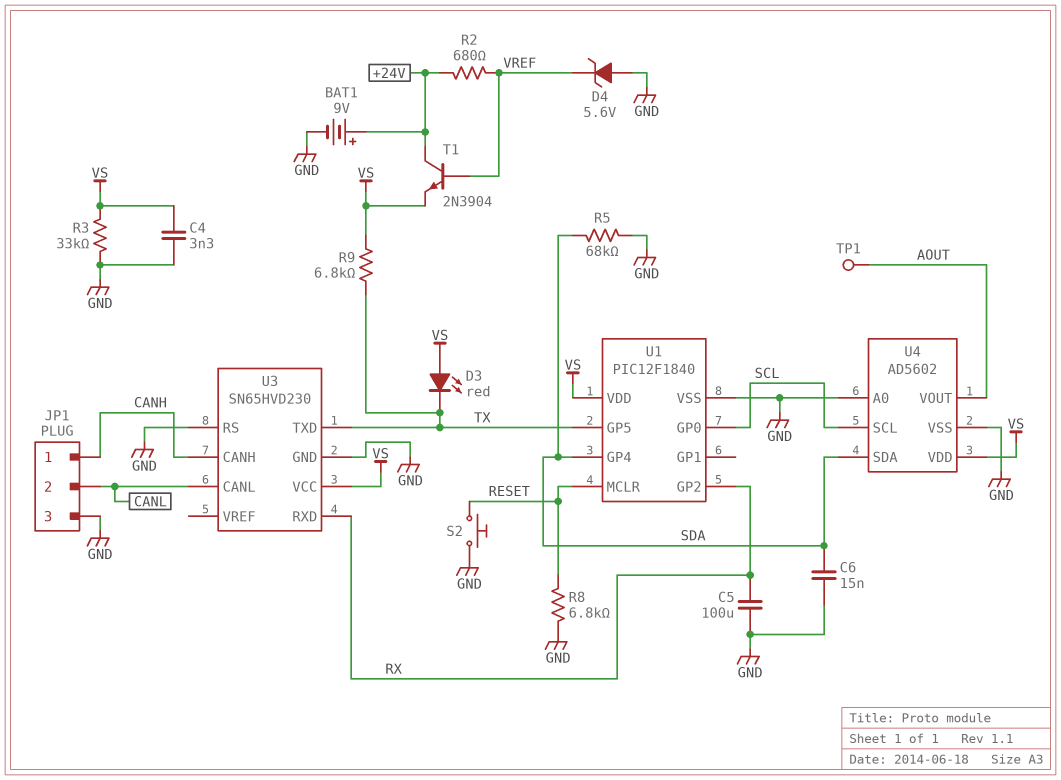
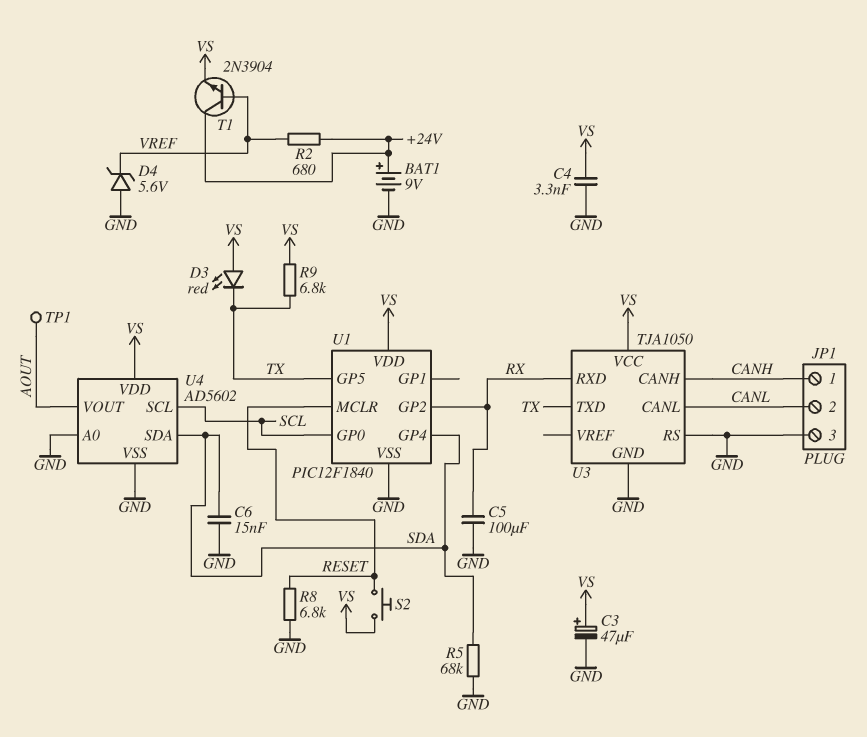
C3: none -> 47uF (plus VS, minus GND)
R3: 33k (GND, VS) -> none
S2: button (GND, RESET) -> button (RESET, VS)
U3: SN65HVD230 -> TJA1050

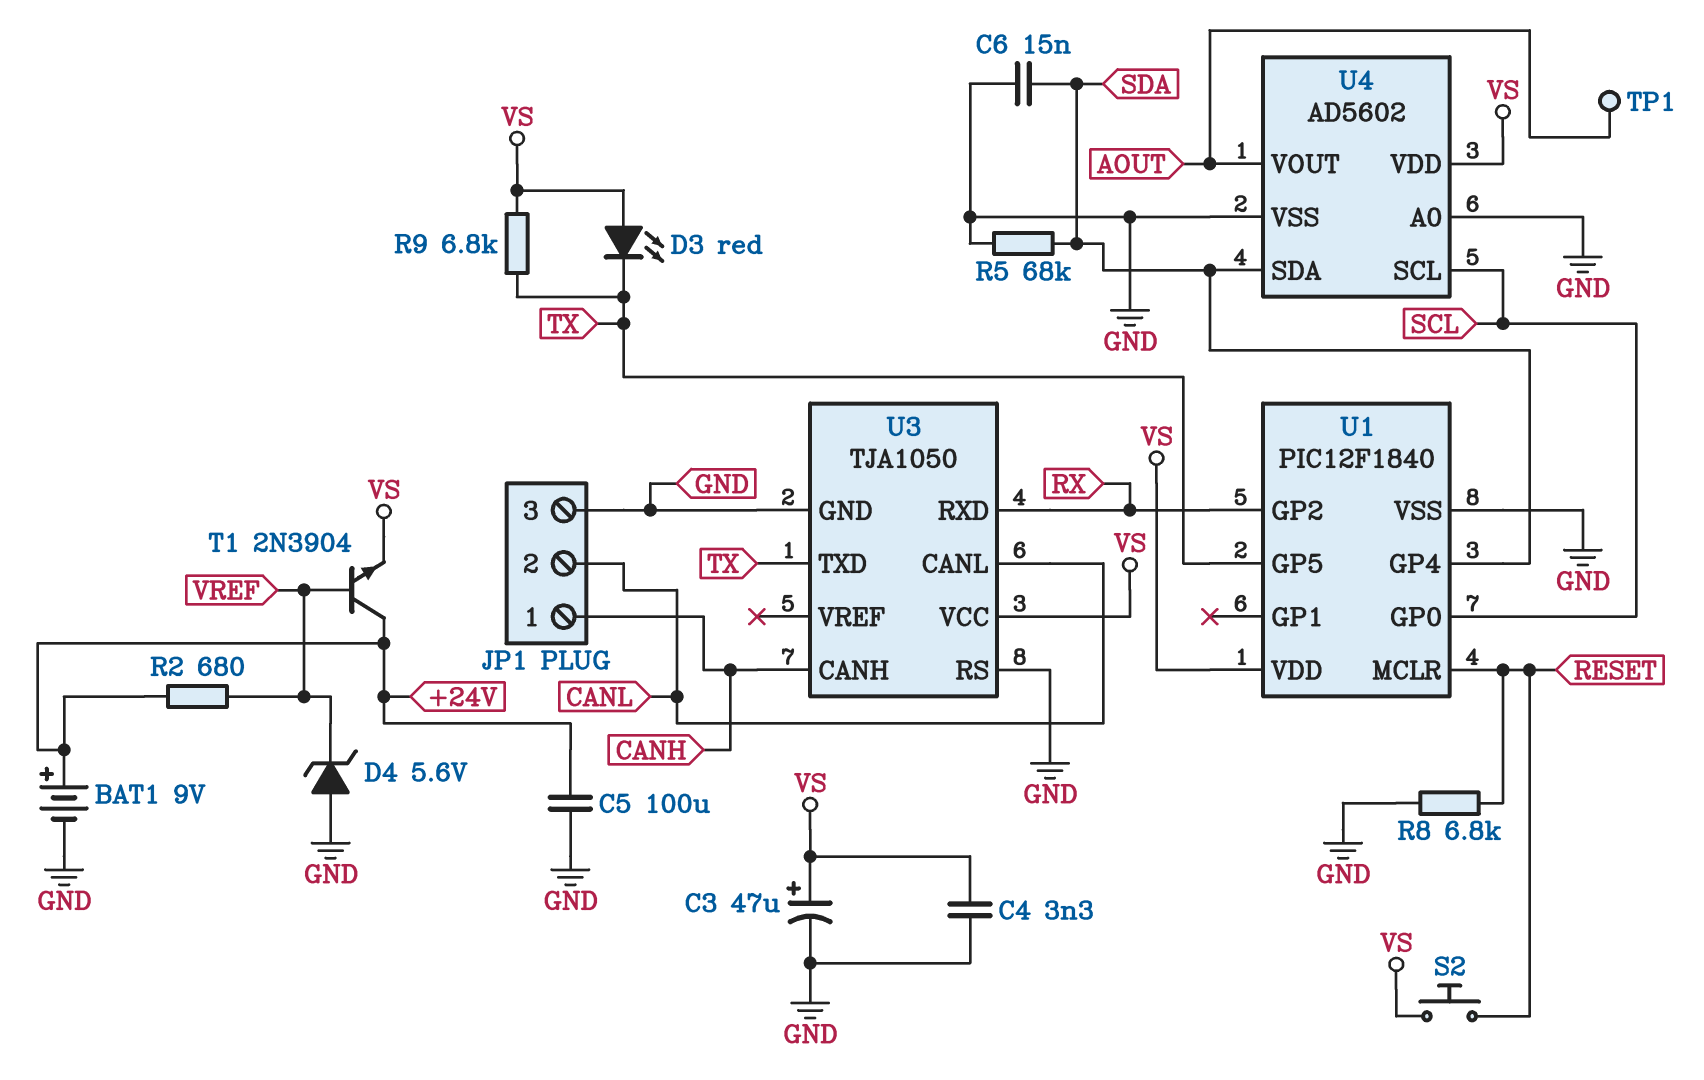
C5: 100uF (GND, RX) -> 100uF (+24V, GND)

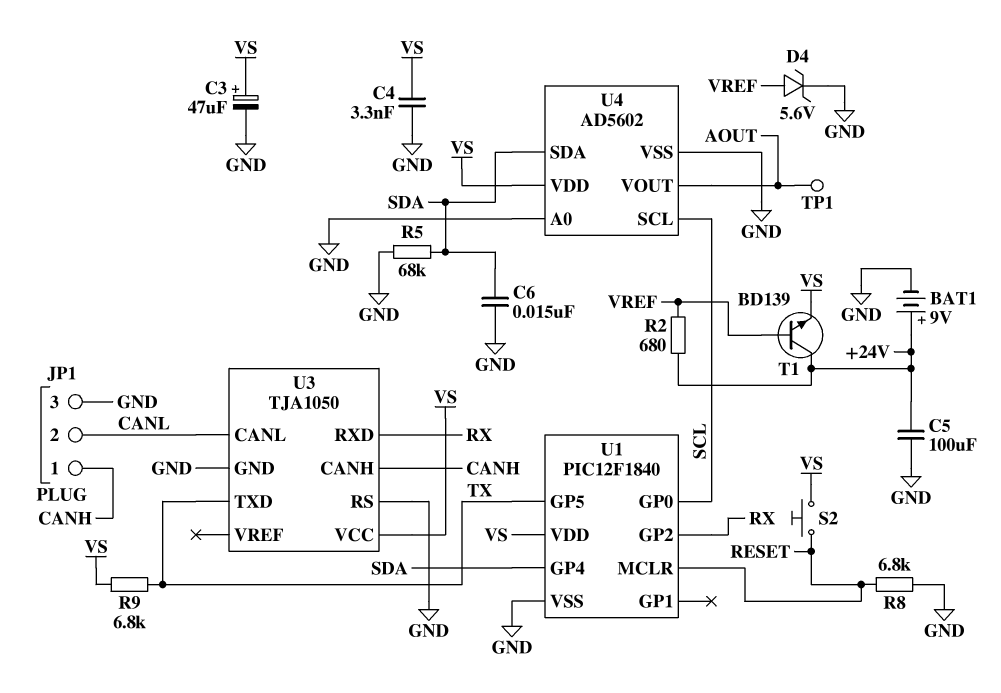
D3: LED red (A VS, K TX) -> none
D4: zener 5.6V (A GND, K VREF) -> zener 5.6V (A VREF, K GND)
T1: NPN 2N3904 (B VREF, C +24V, E VS) -> NPN BD139 (B VREF, C +24V, E VS)

